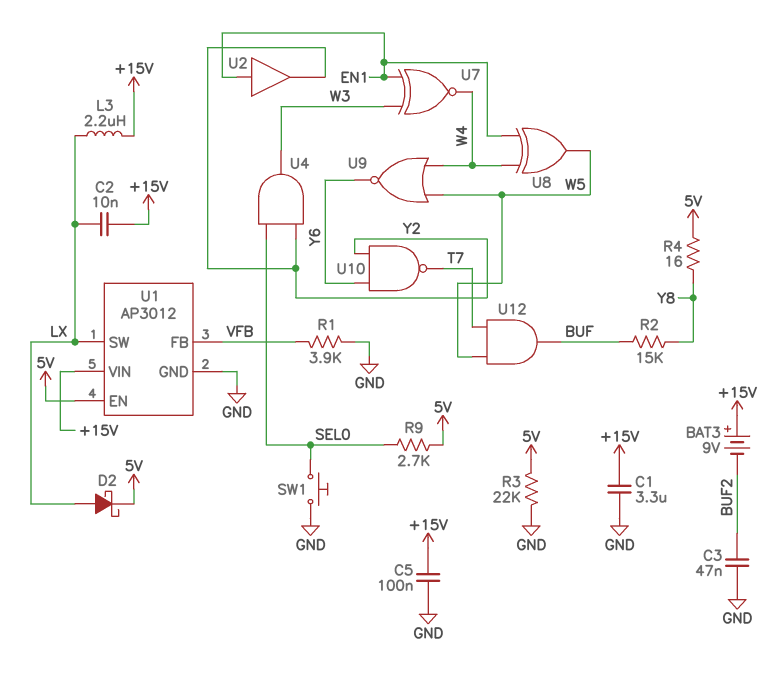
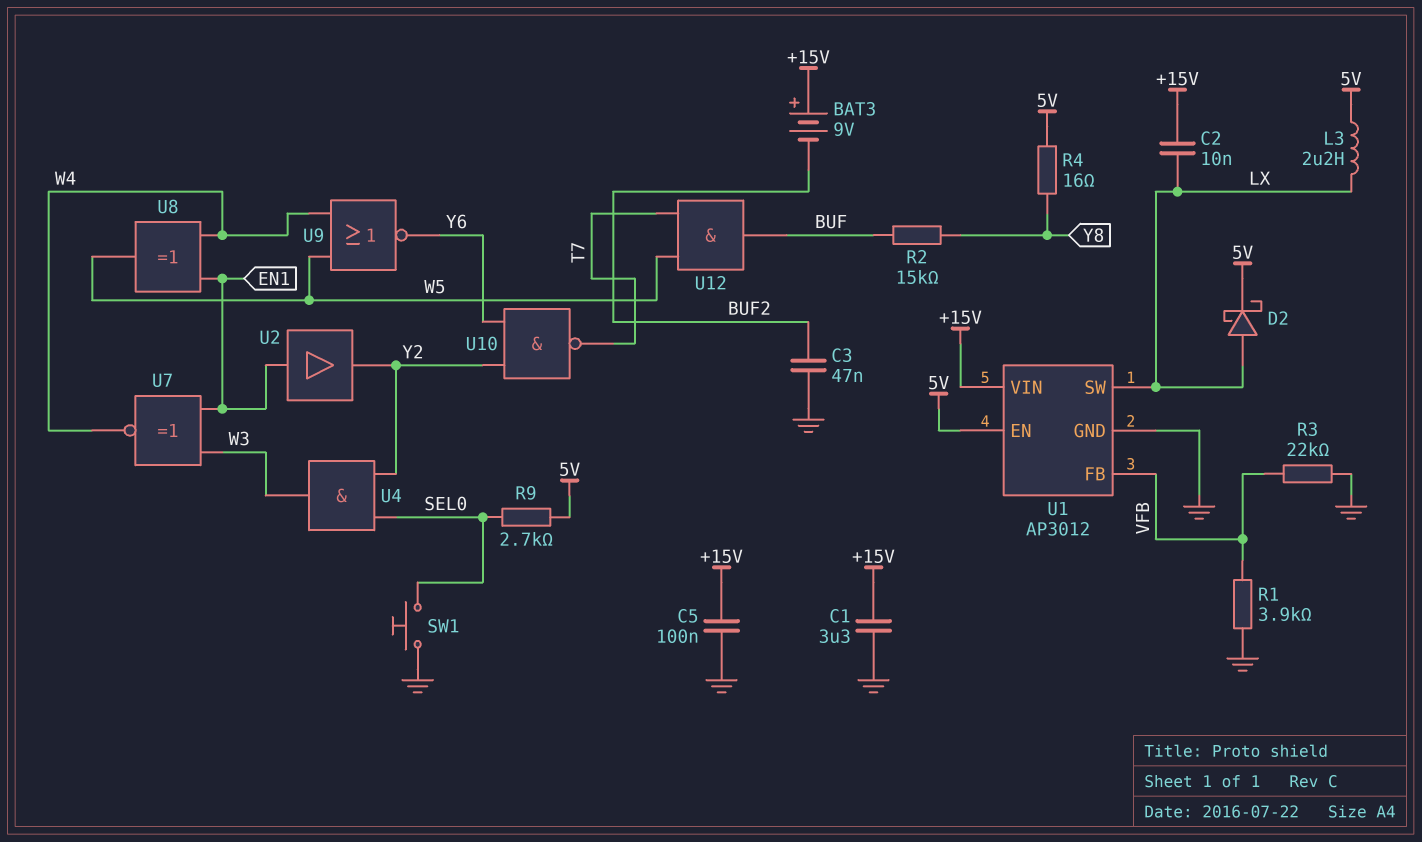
L3: 2.2uH (+15V, LX) -> 2.2uH (5V, LX)
R3: 22k (5V, GND) -> 22k (GND, VFB)

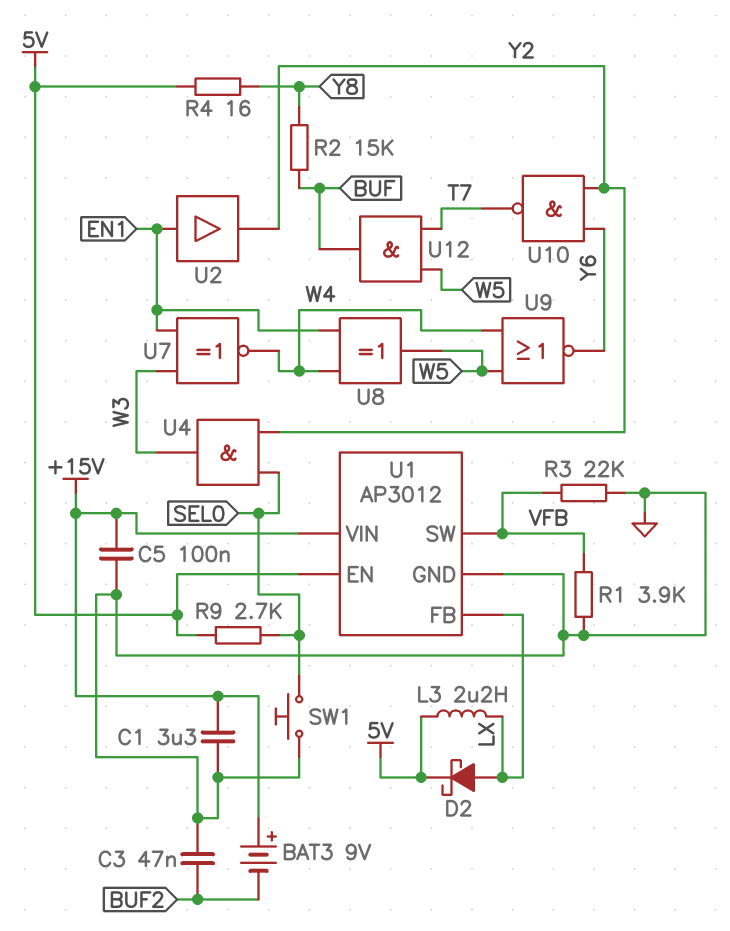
C2: 10nF (+15V, LX) -> none
U1 pin FB: VFB -> LX
U1 pin SW: LX -> VFB

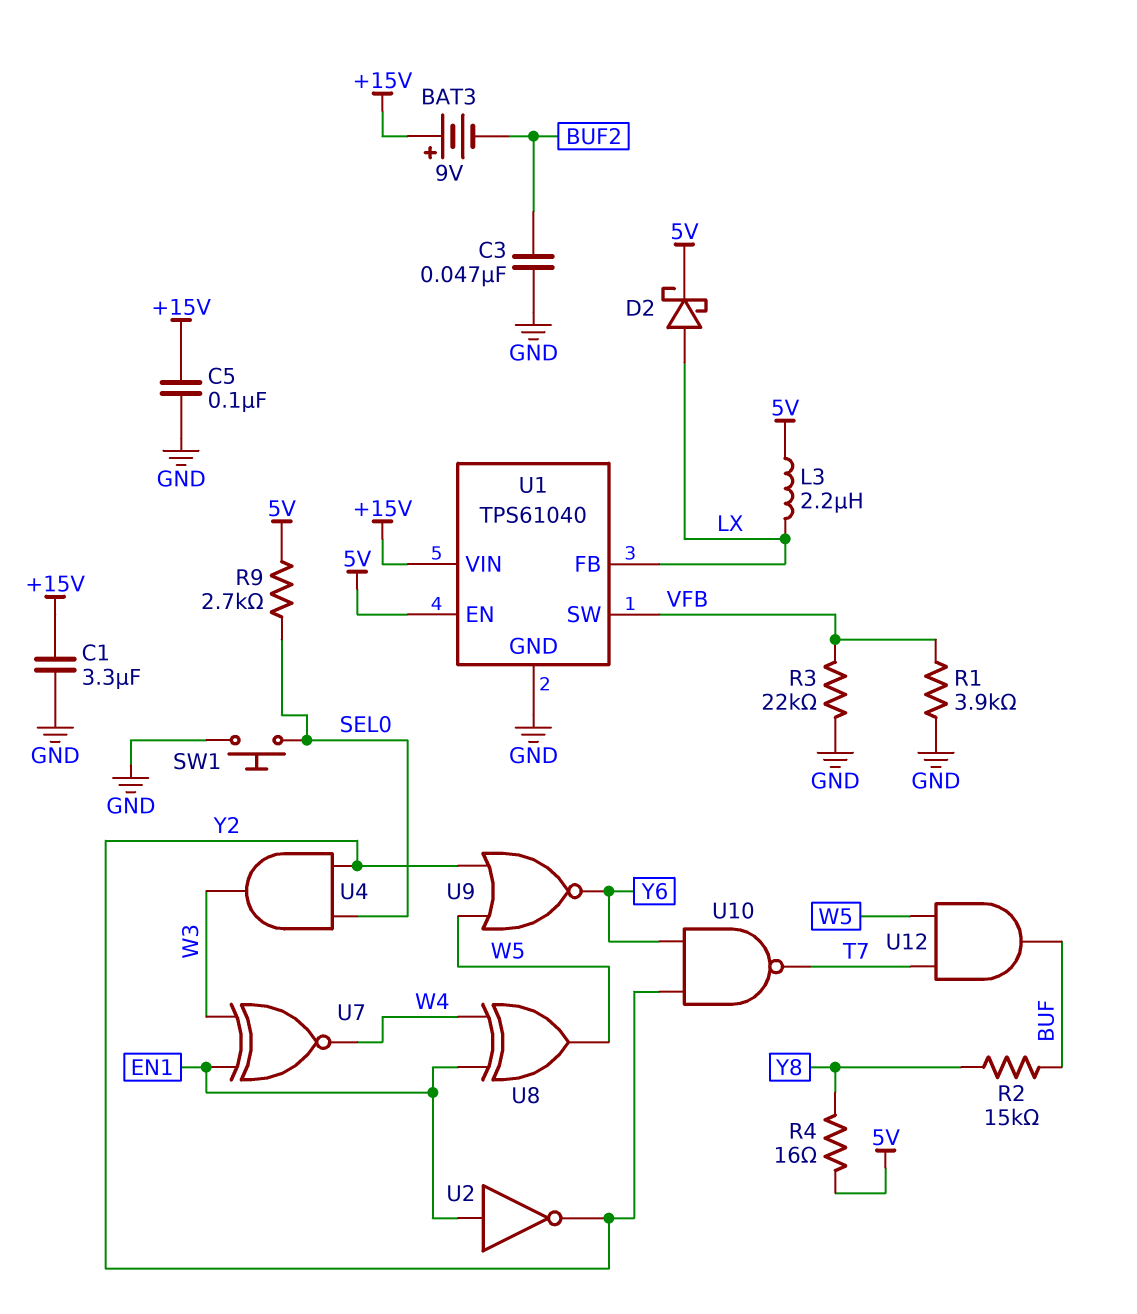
U1: AP3012 -> TPS61040
U2: buffer (in EN1, out Y2) -> NOT (in EN1, out Y2)
U9: NOR (in W4, in W5, out Y6) -> NOR (in W5, in Y2, out Y6)

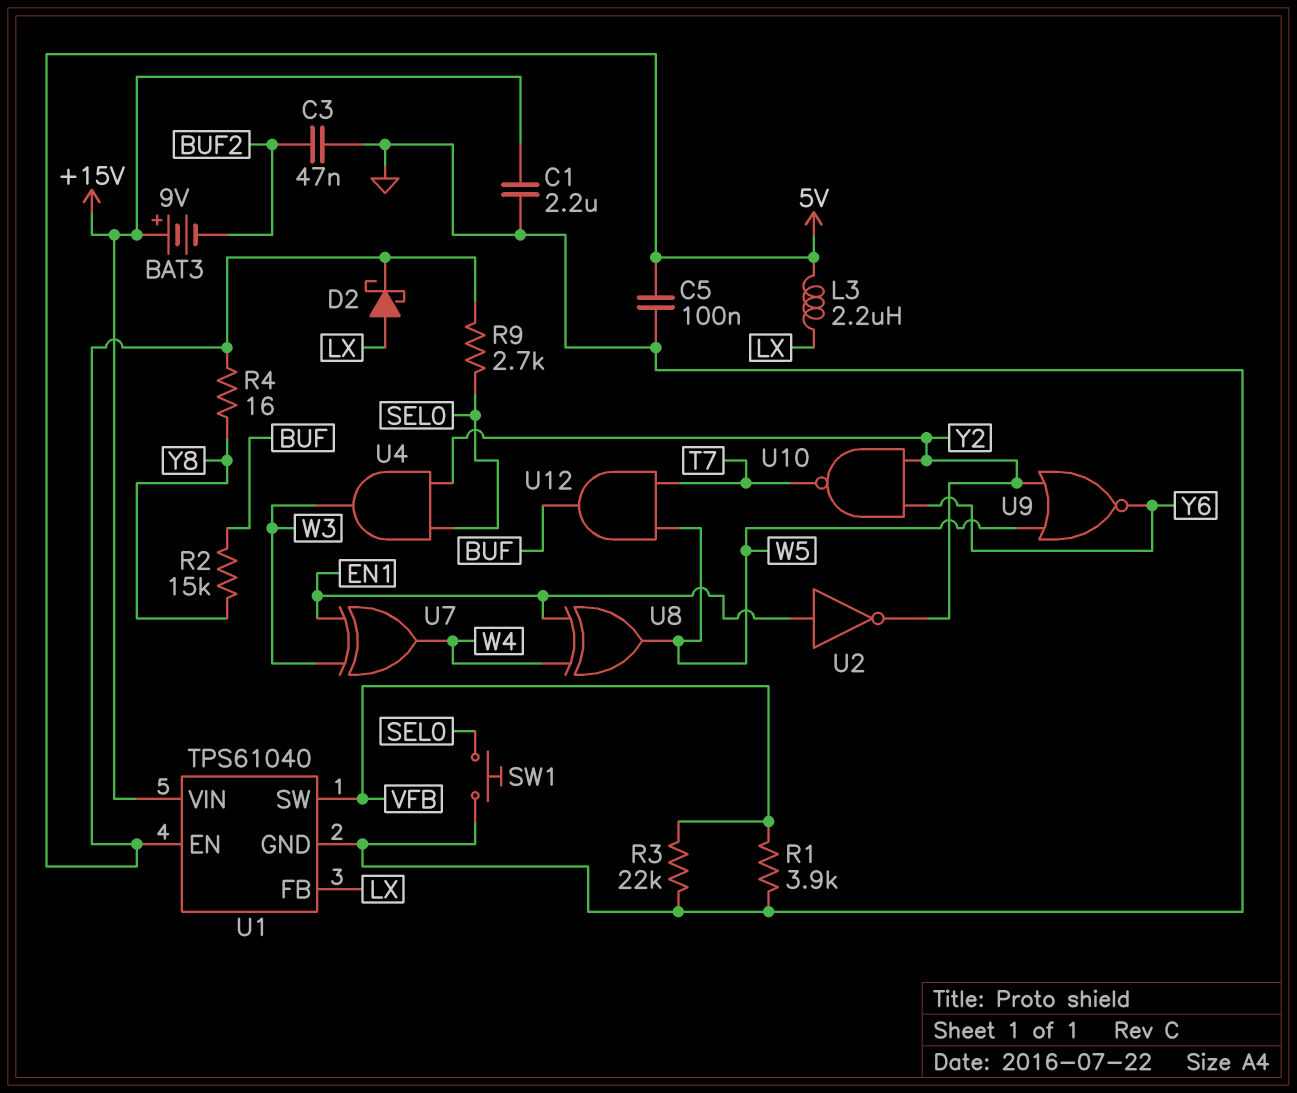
C1: 3.3uF (+15V, GND) -> 2.2uF (+15V, GND)
C5: 100nF (+15V, GND) -> 100nF (5V, GND)
U7: XNOR (in EN1, in W3, out W4) -> XOR (in EN1, in W3, out W4)

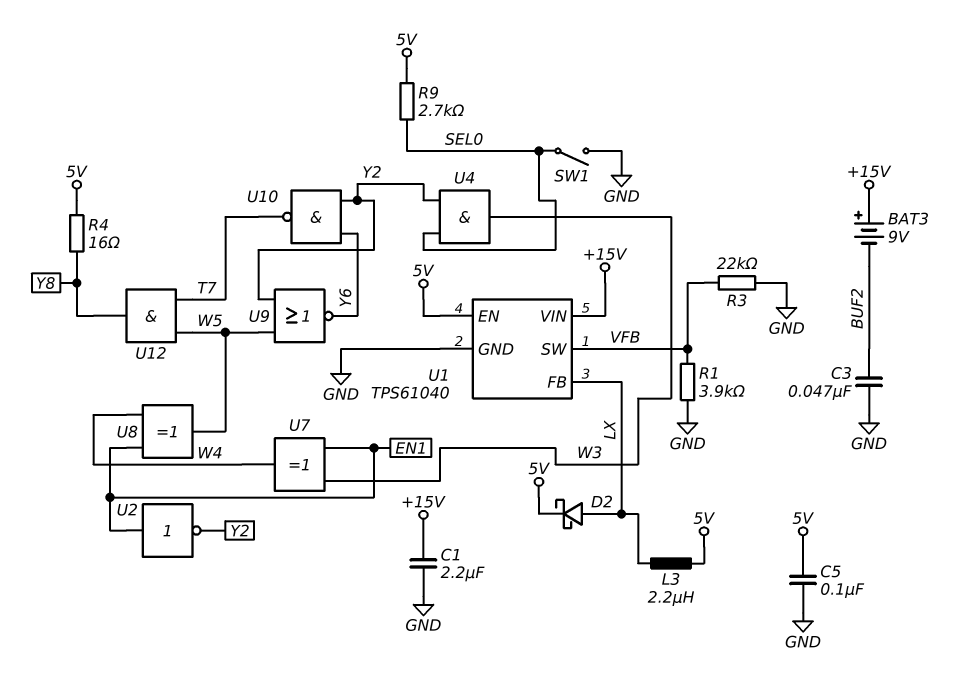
R2: 15k (BUF, Y8) -> none
SW1: button (GND, SEL0) -> switch (GND, SEL0)
U12: AND (in T7, in W5, out BUF) -> AND (in T7, in W5, out Y8)

